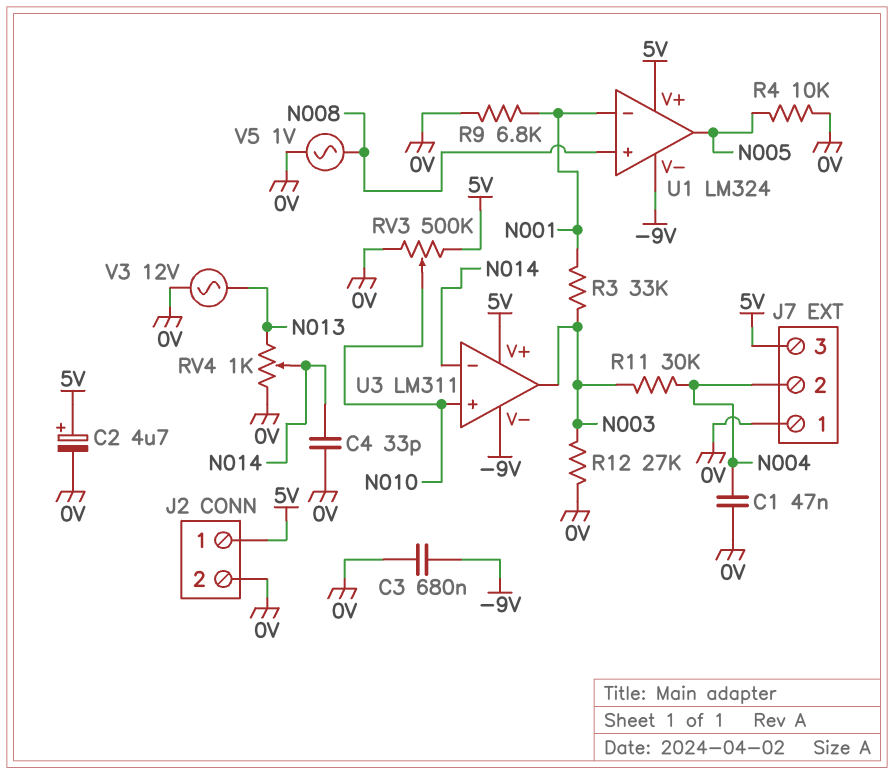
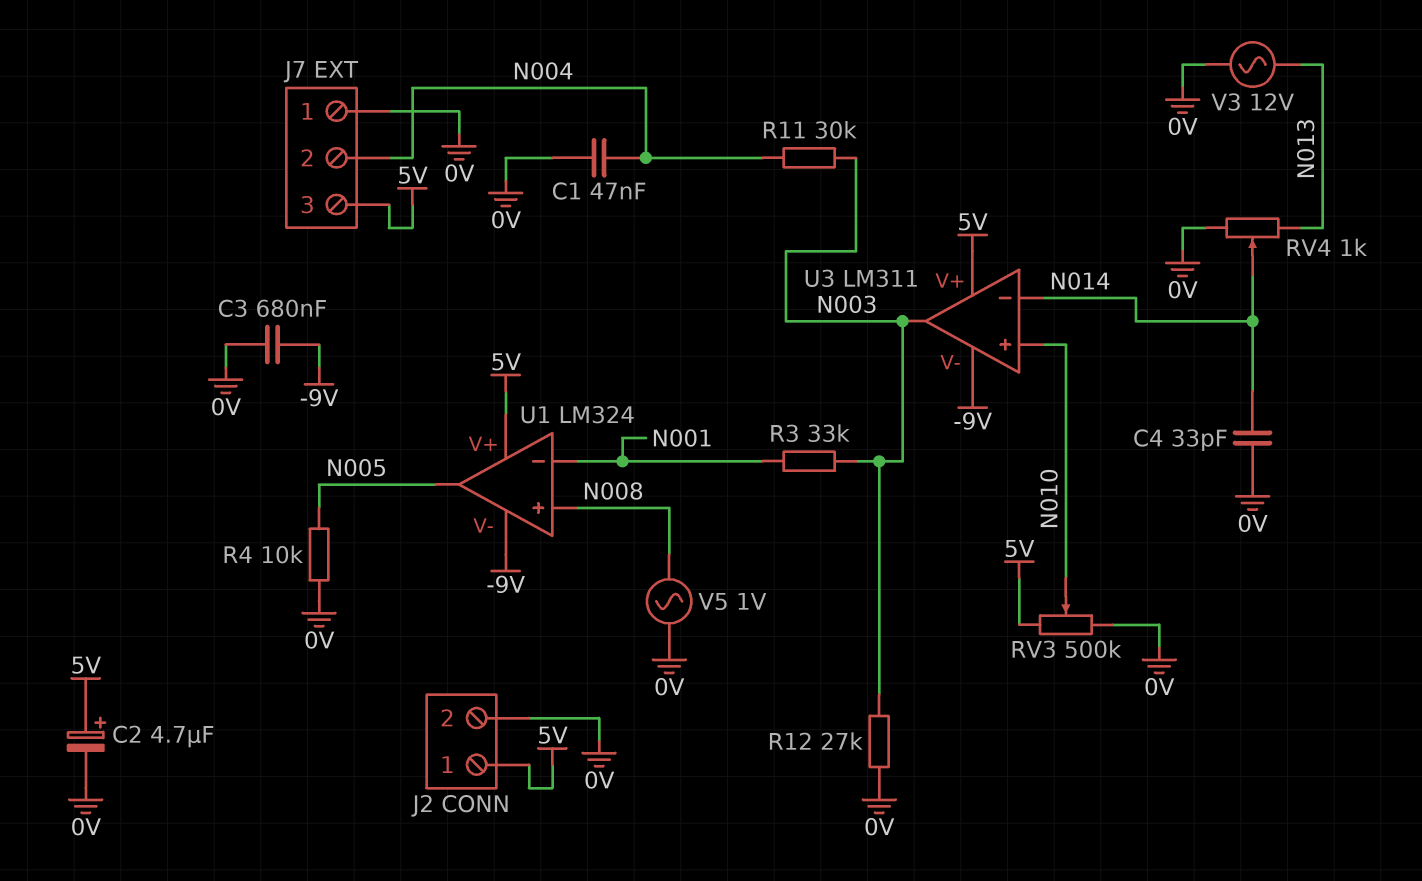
R9: 6.8k (0V, N001) -> none

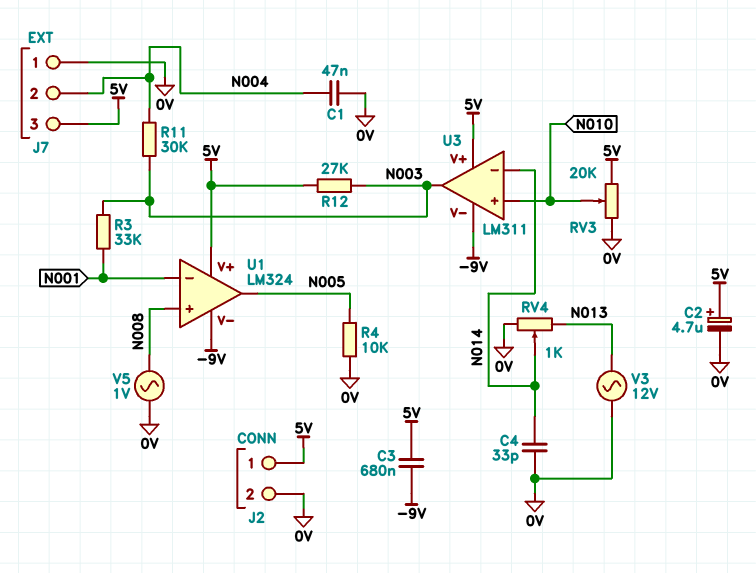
C3: 680nF (-9V, 0V) -> 680nF (-9V, 5V)
R12: 27k (0V, N003) -> 27k (5V, N003)
RV3: 500k (0V, 5V, wiper N010) -> 20k (0V, 5V, wiper N010)

